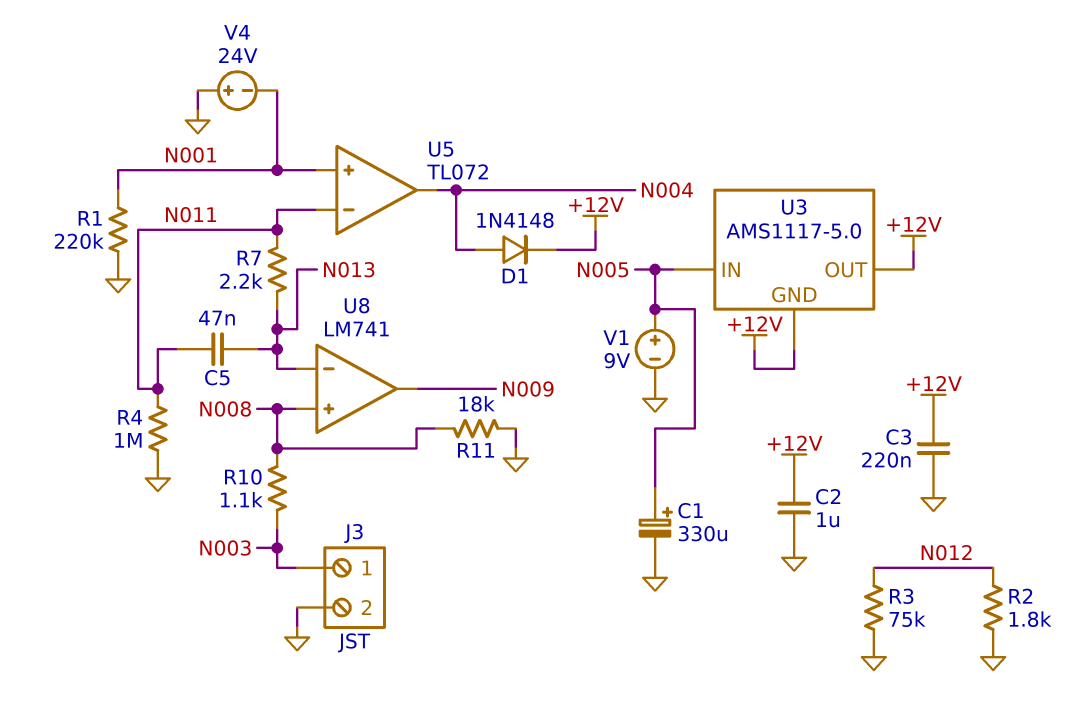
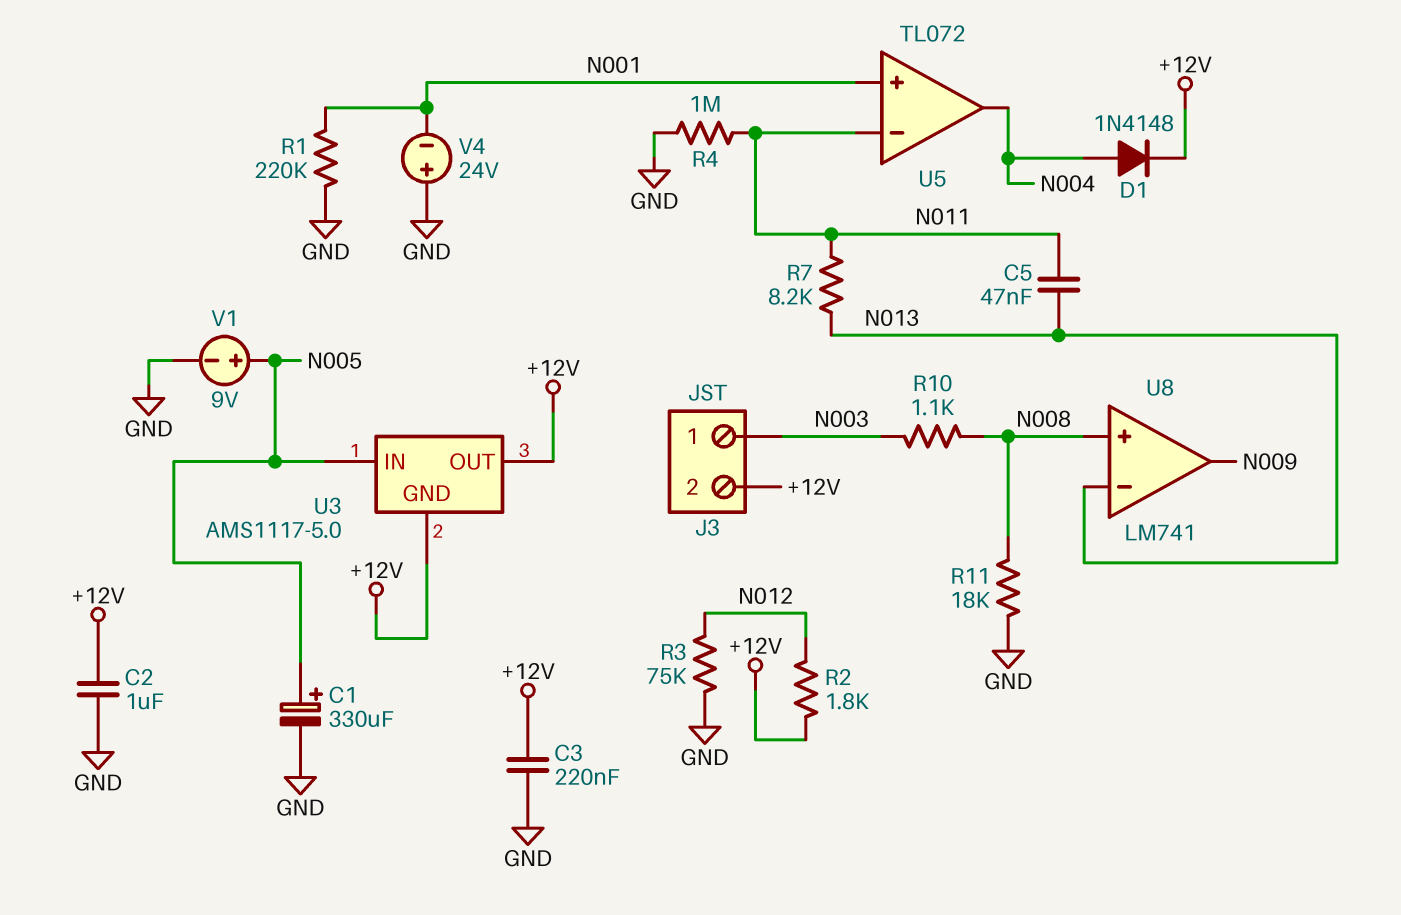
J3 pin 2: GND -> +12V
R2: 1.8k (GND, N012) -> 1.8k (+12V, N012)
R7: 2.2k (N011, N013) -> 8.2k (N011, N013)

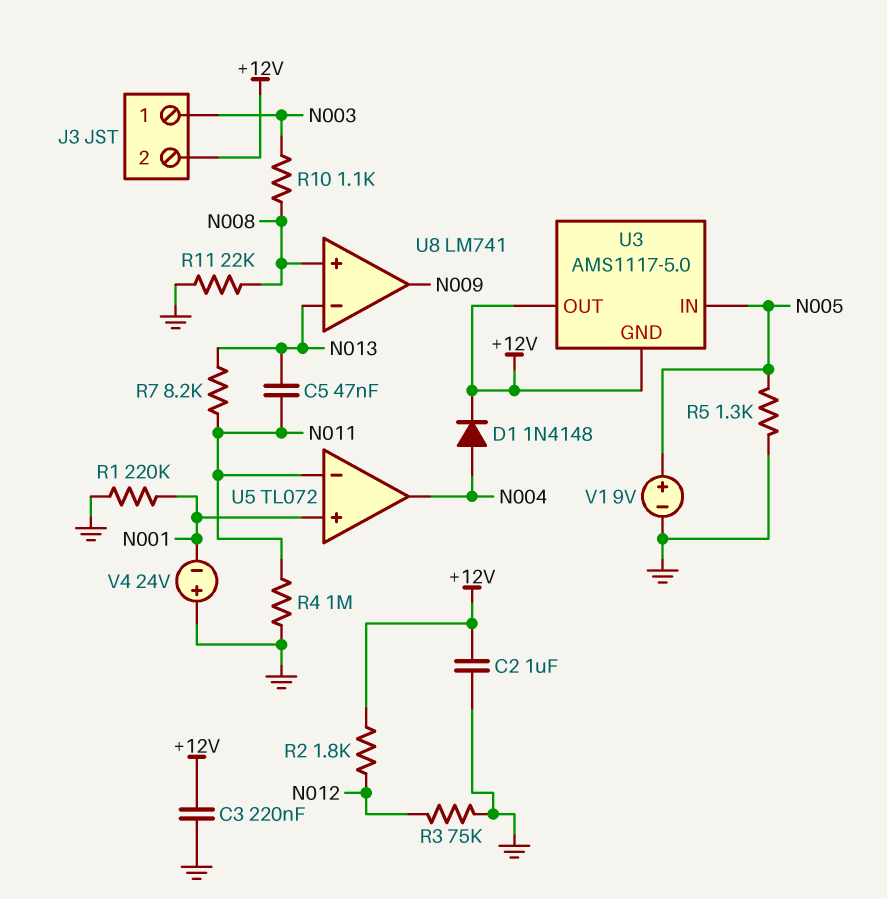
C1: 330uF (plus N005, minus GND) -> none
R5: none -> 1.3k (GND, N005)
R11: 18k (GND, N008) -> 22k (GND, N008)

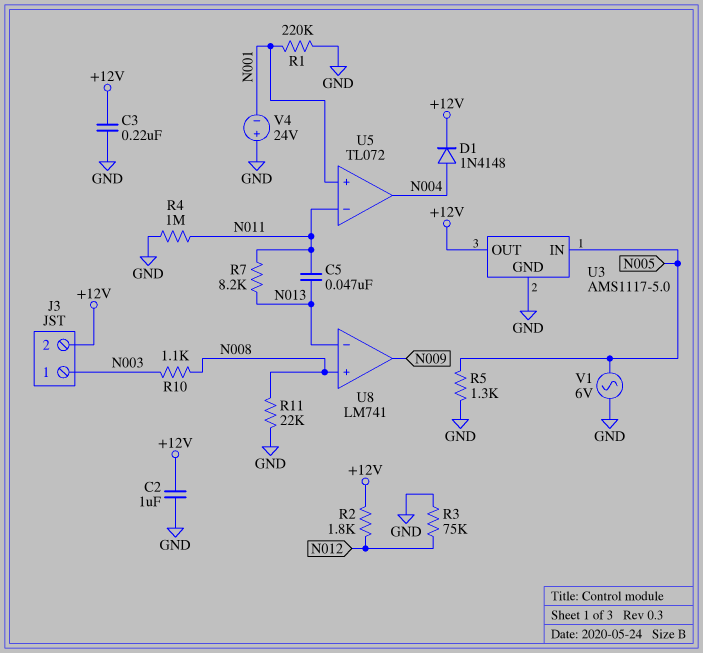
U3 pin GND: +12V -> GND
V1: 9V (plus N005, minus GND) -> AC 6V (GND, N005)

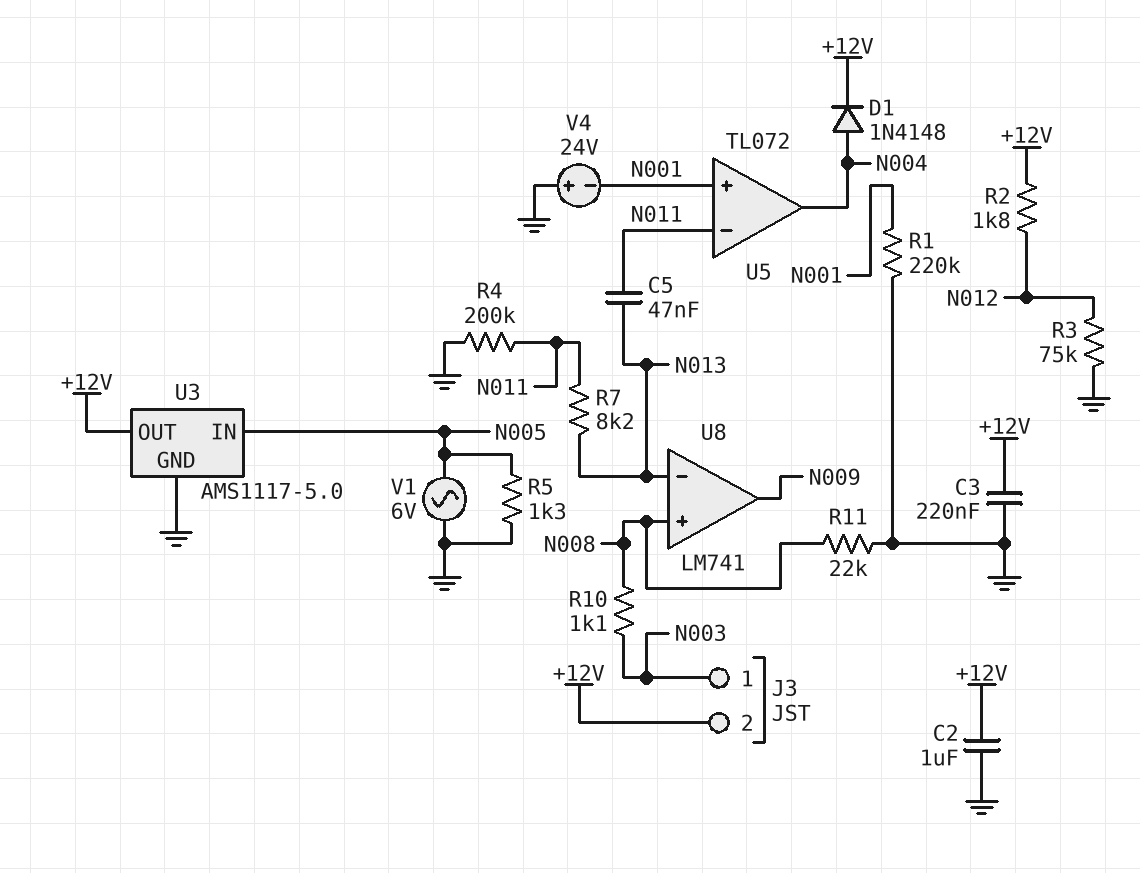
R4: 1M (GND, N011) -> 200k (GND, N011)

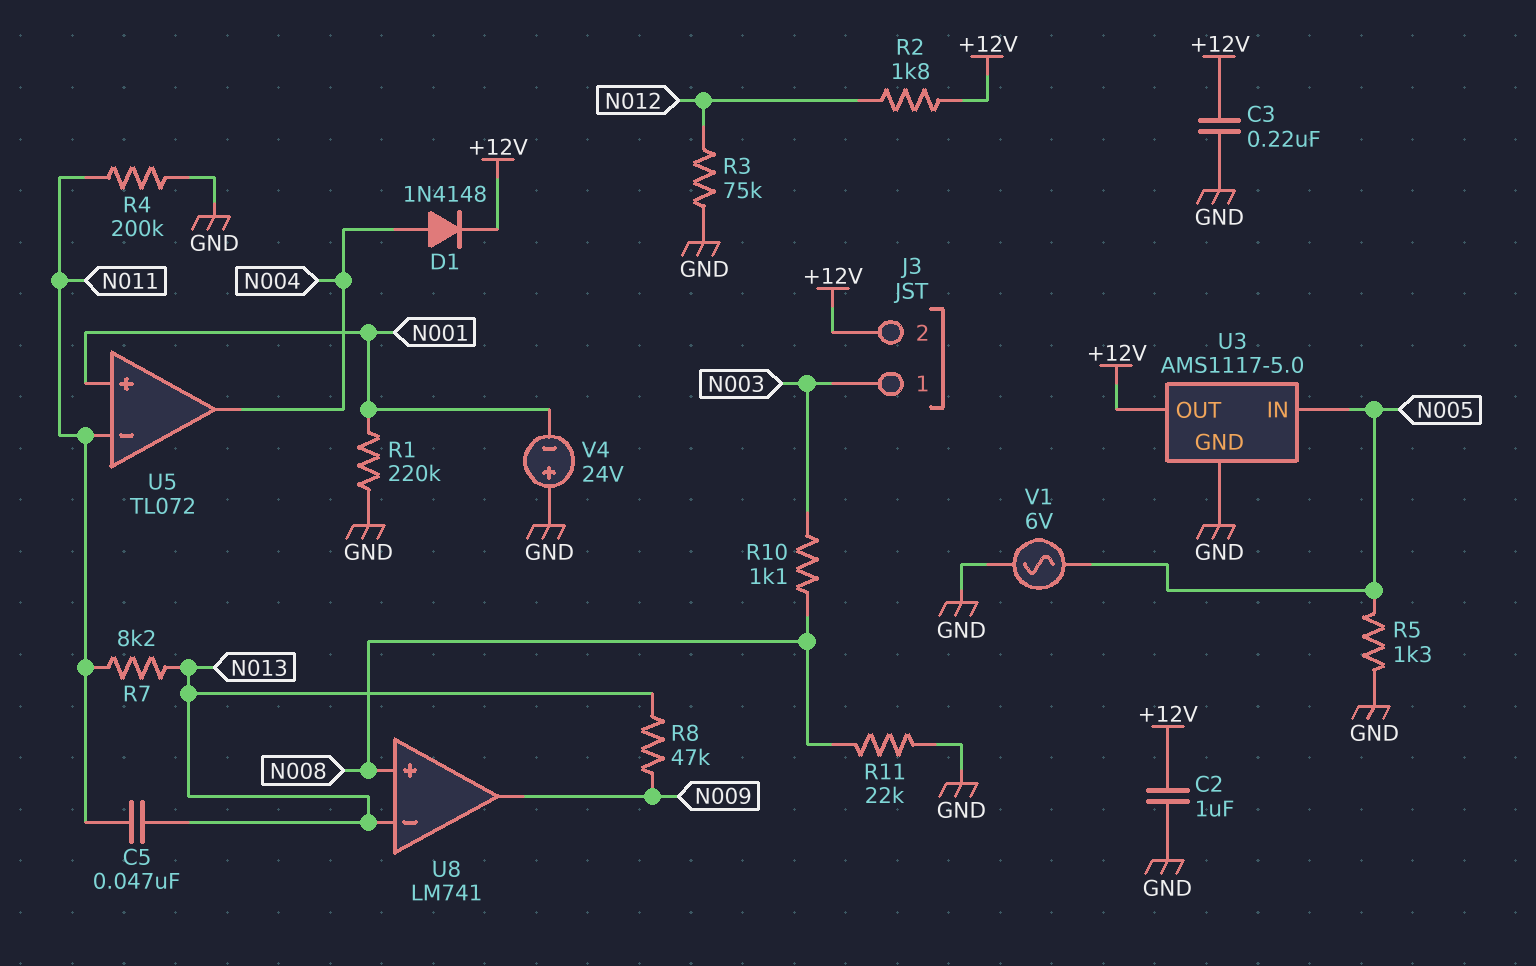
R8: none -> 47k (N009, N013)

